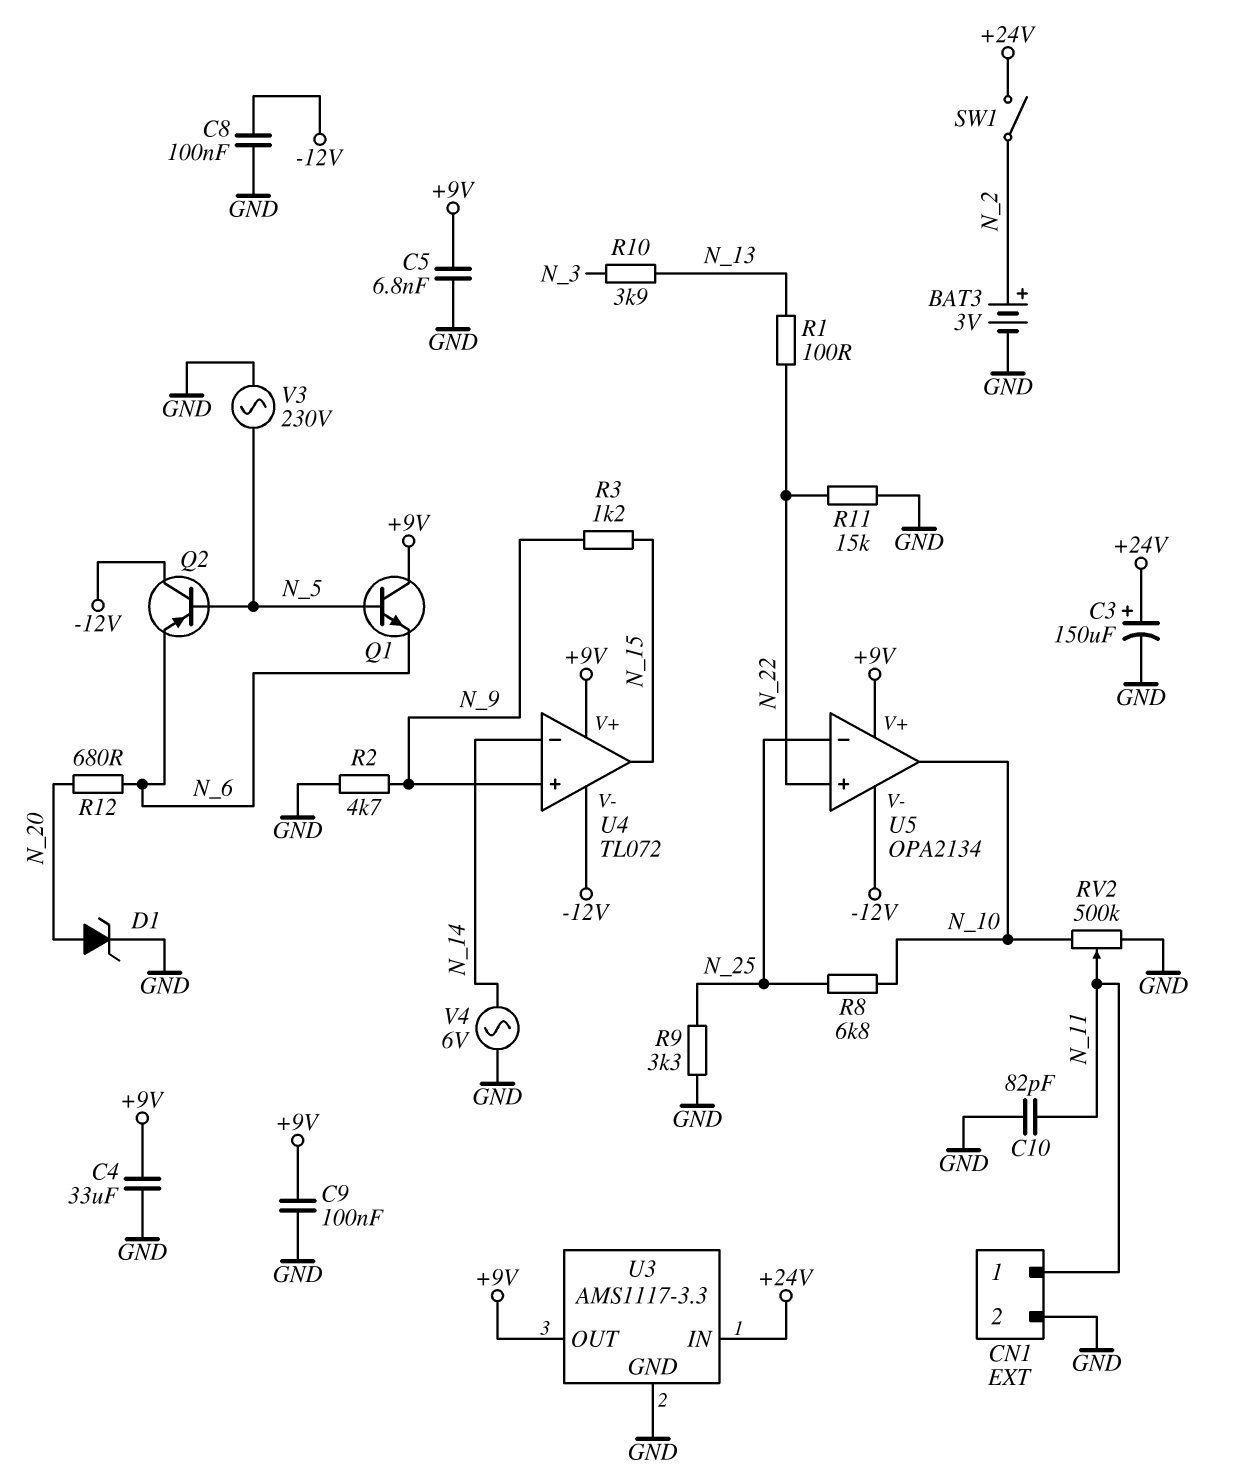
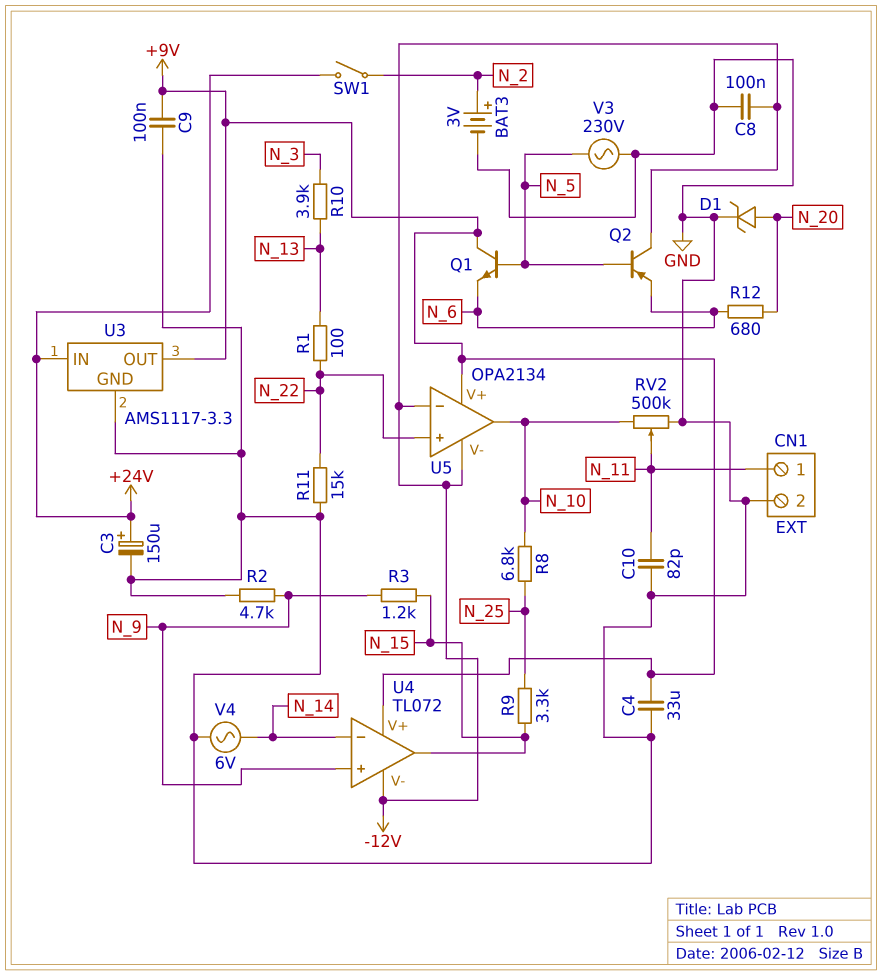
C5: 6.8nF (+9V, GND) -> none
R9: 3.3k (GND, N_25) -> 3.3k (N_15, N_25)
U5 pin in-: N_25 -> -12V

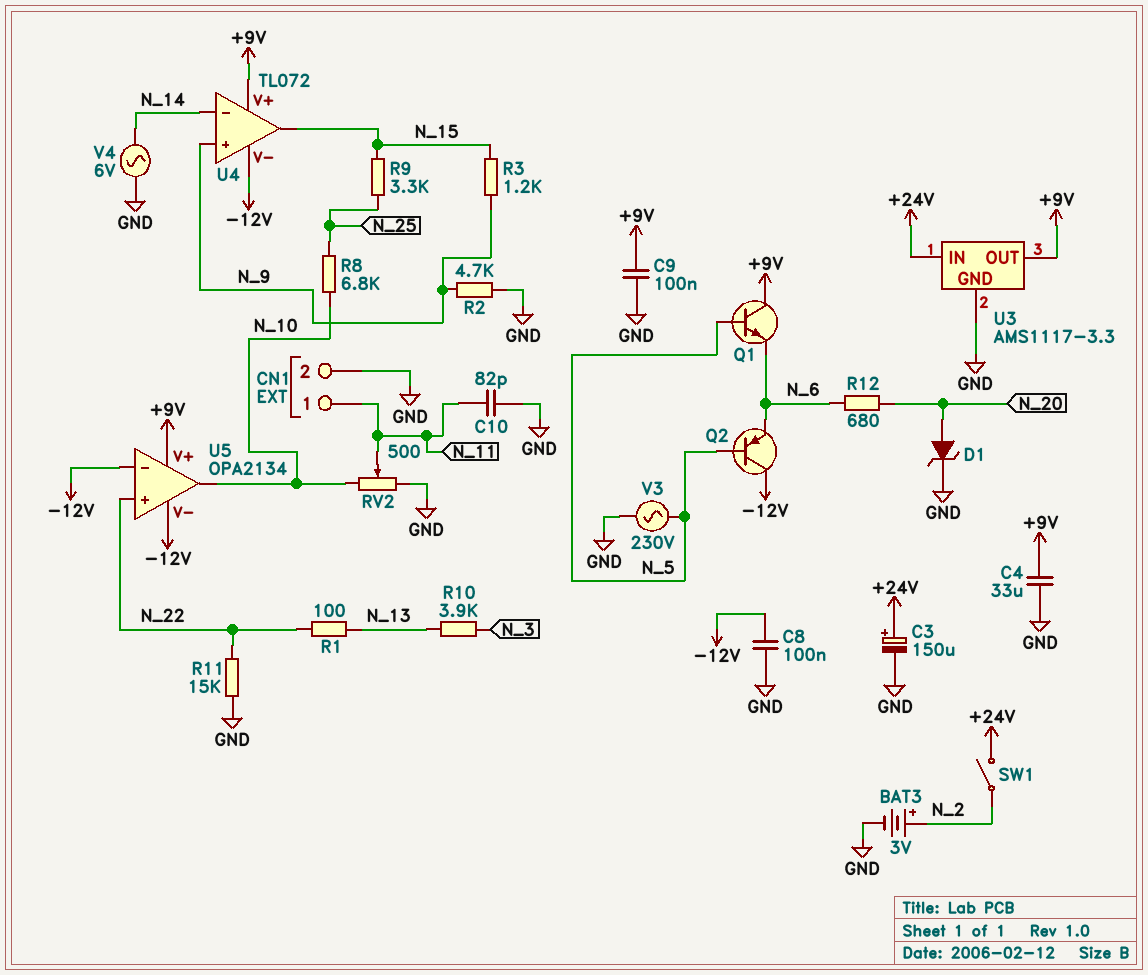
RV2: 500k (GND, N_10, wiper N_11) -> 500 (GND, N_10, wiper N_11)

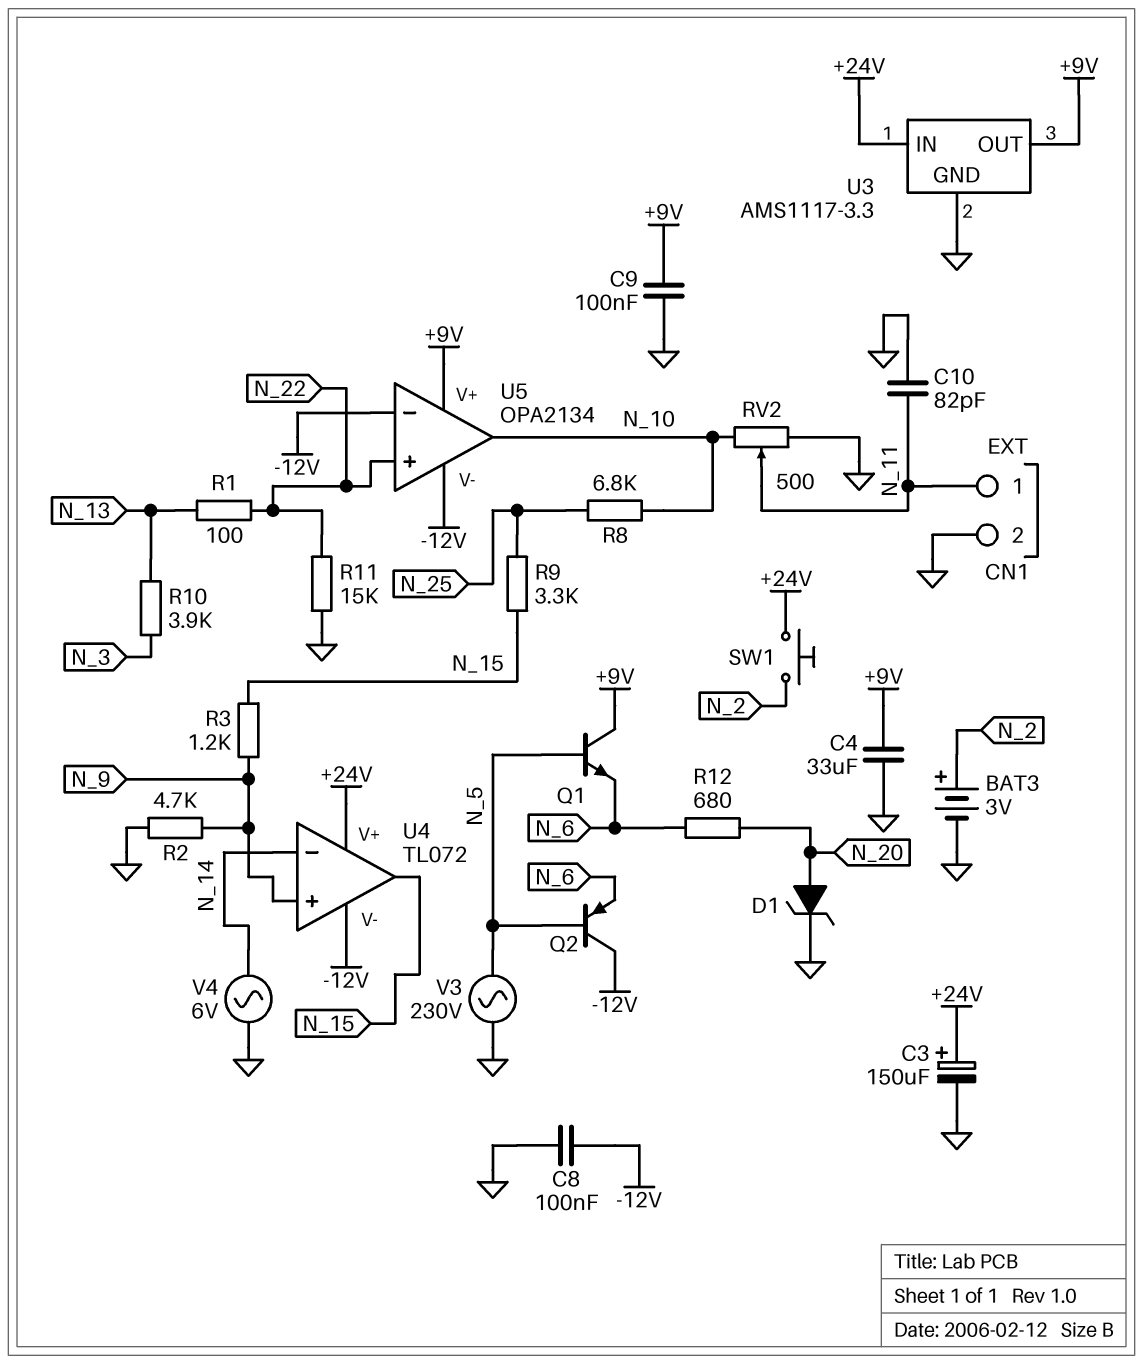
SW1: switch (+24V, N_2) -> button (+24V, N_2)
U4 pin V+: +9V -> +24V

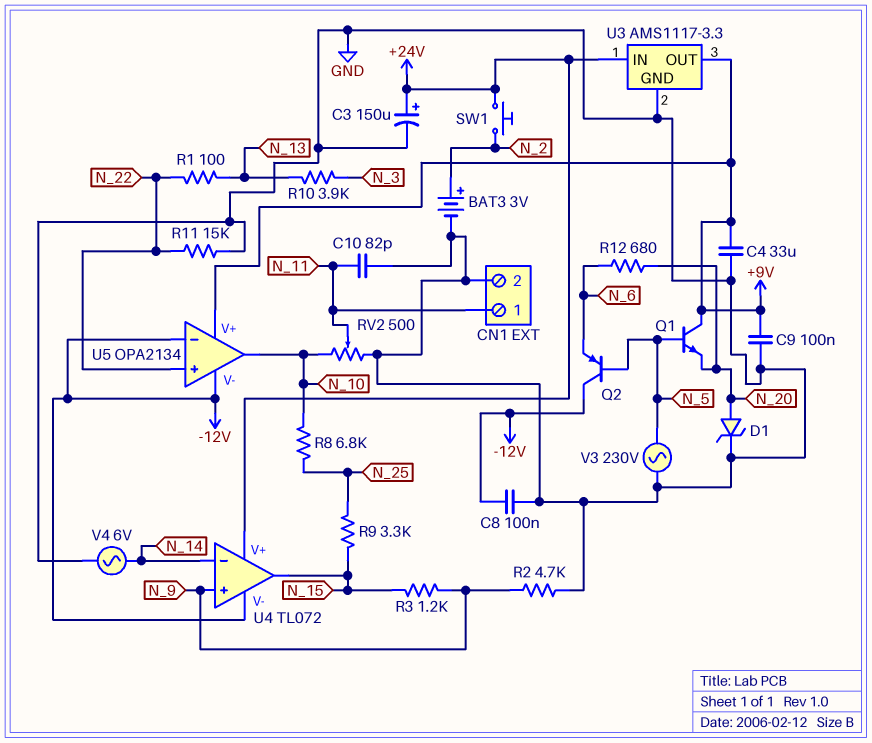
Q1: NPN (B N_5, C +9V, E N_6) -> NPN (B N_5, C +9V, E N_20)

